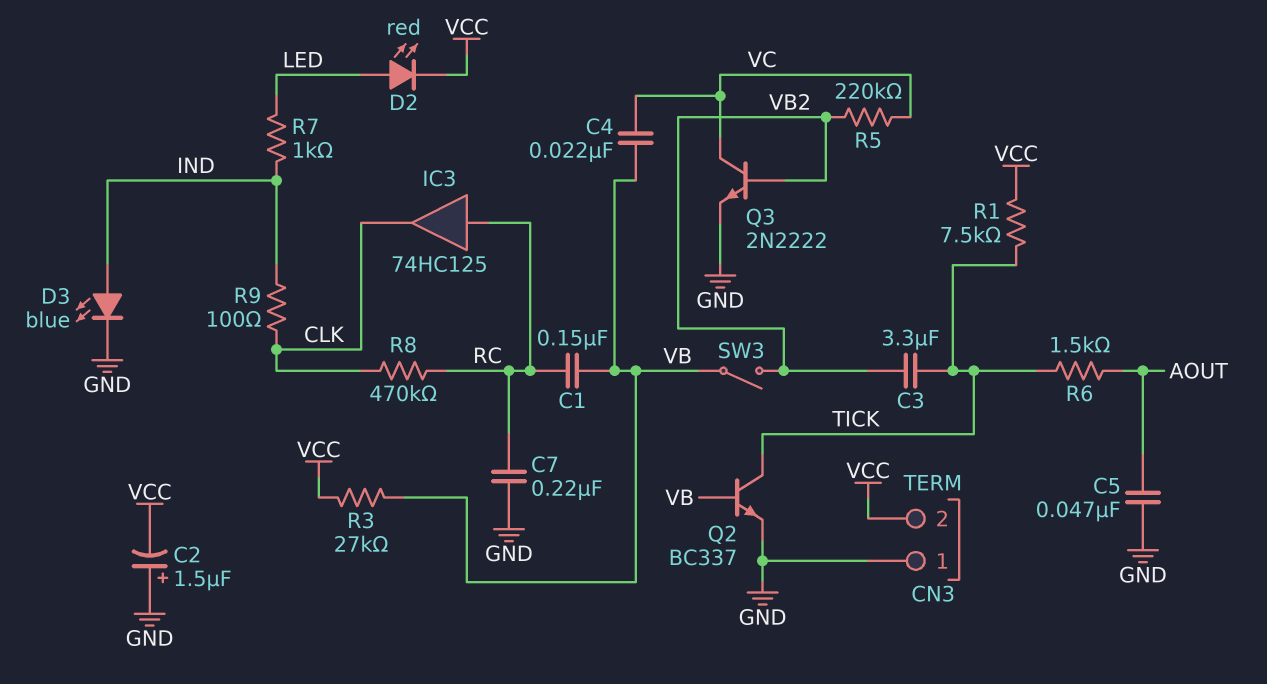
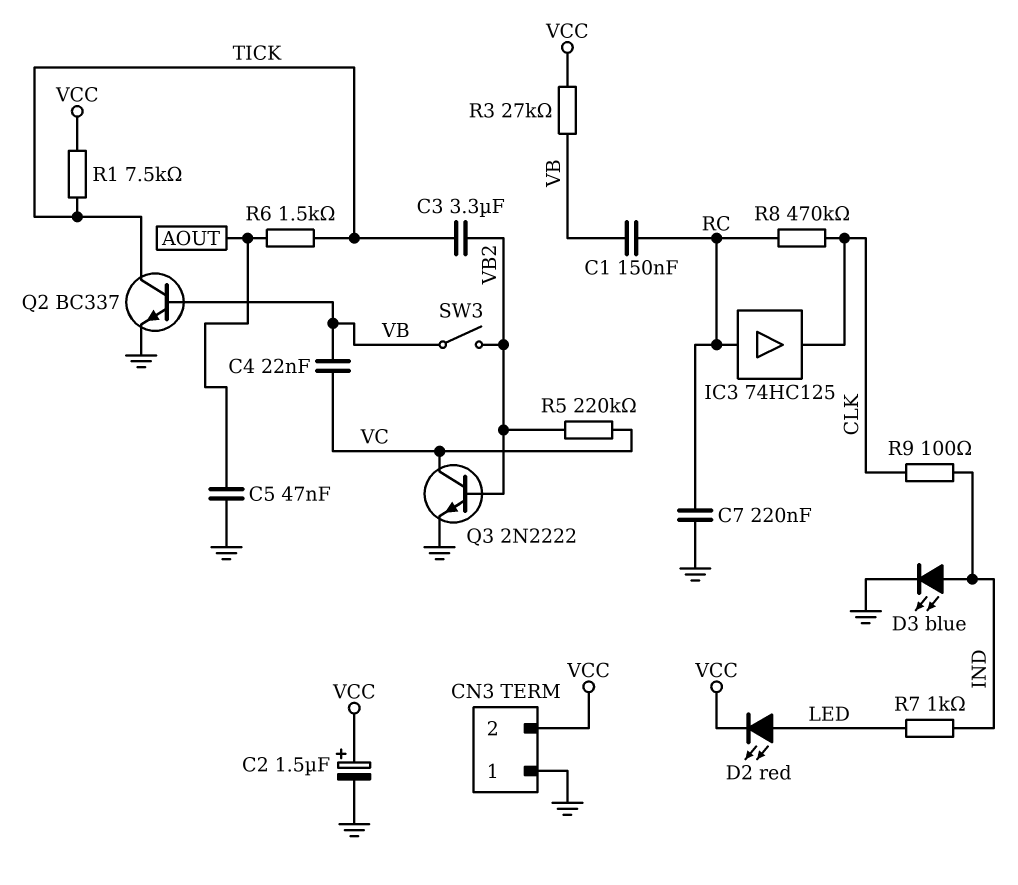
C2: 1.5uF (plus GND, minus VCC) -> 1.5uF (plus VCC, minus GND)

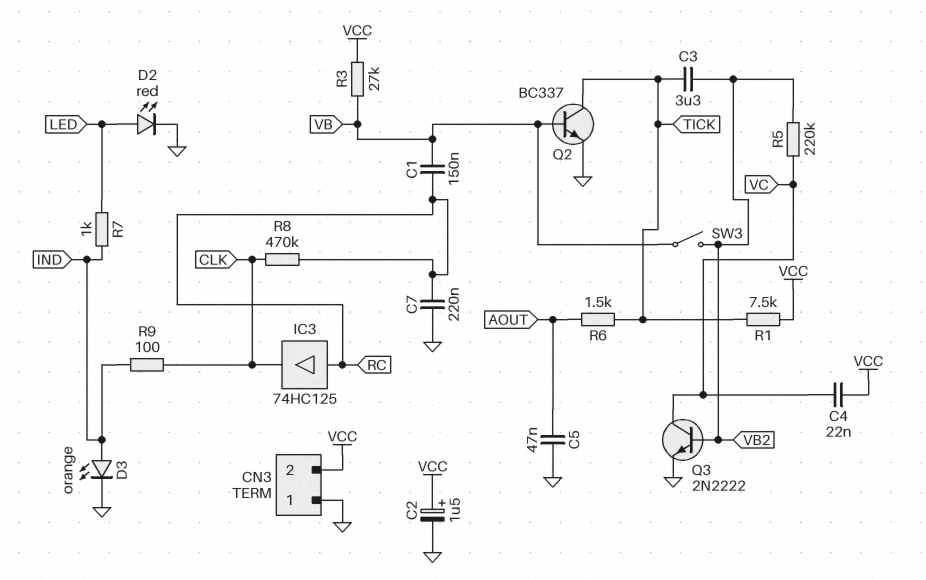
C4: 22nF (VB, VC) -> 22nF (VC, VCC)
D2: LED red (A LED, K VCC) -> LED red (A LED, K GND)
D3: LED blue (A IND, K GND) -> LED orange (A IND, K GND)

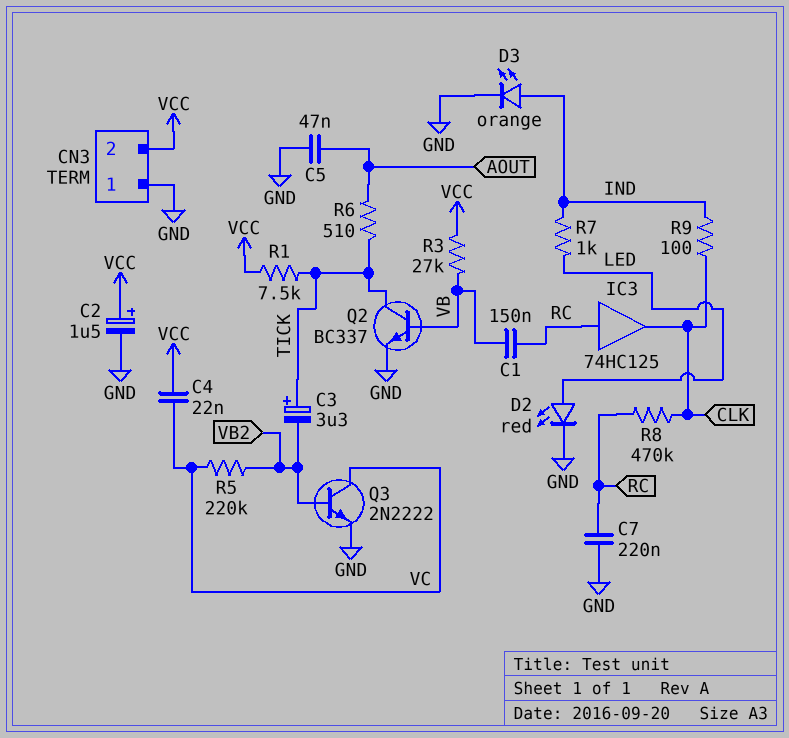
C3: 3.3uF (TICK, VB2) -> 3.3uF (plus TICK, minus VB2)
R6: 1.5k (AOUT, TICK) -> 510 (AOUT, TICK)
SW3: switch (VB, VB2) -> none

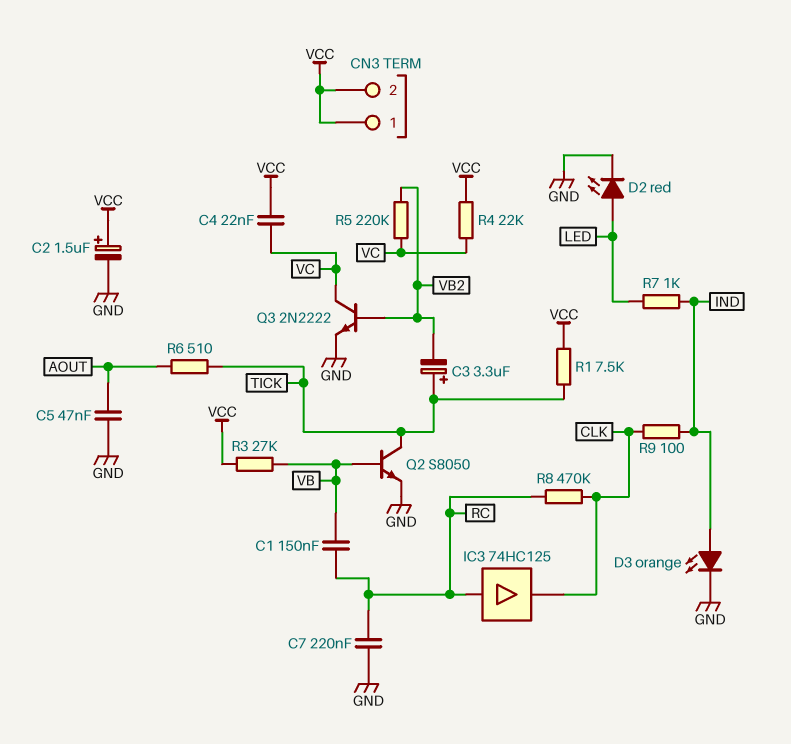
CN3 pin 1: GND -> VCC
Q2: NPN BC337 (B VB, C TICK, E GND) -> NPN S8050 (B VB, C TICK, E GND)
R4: none -> 22k (VC, VCC)

